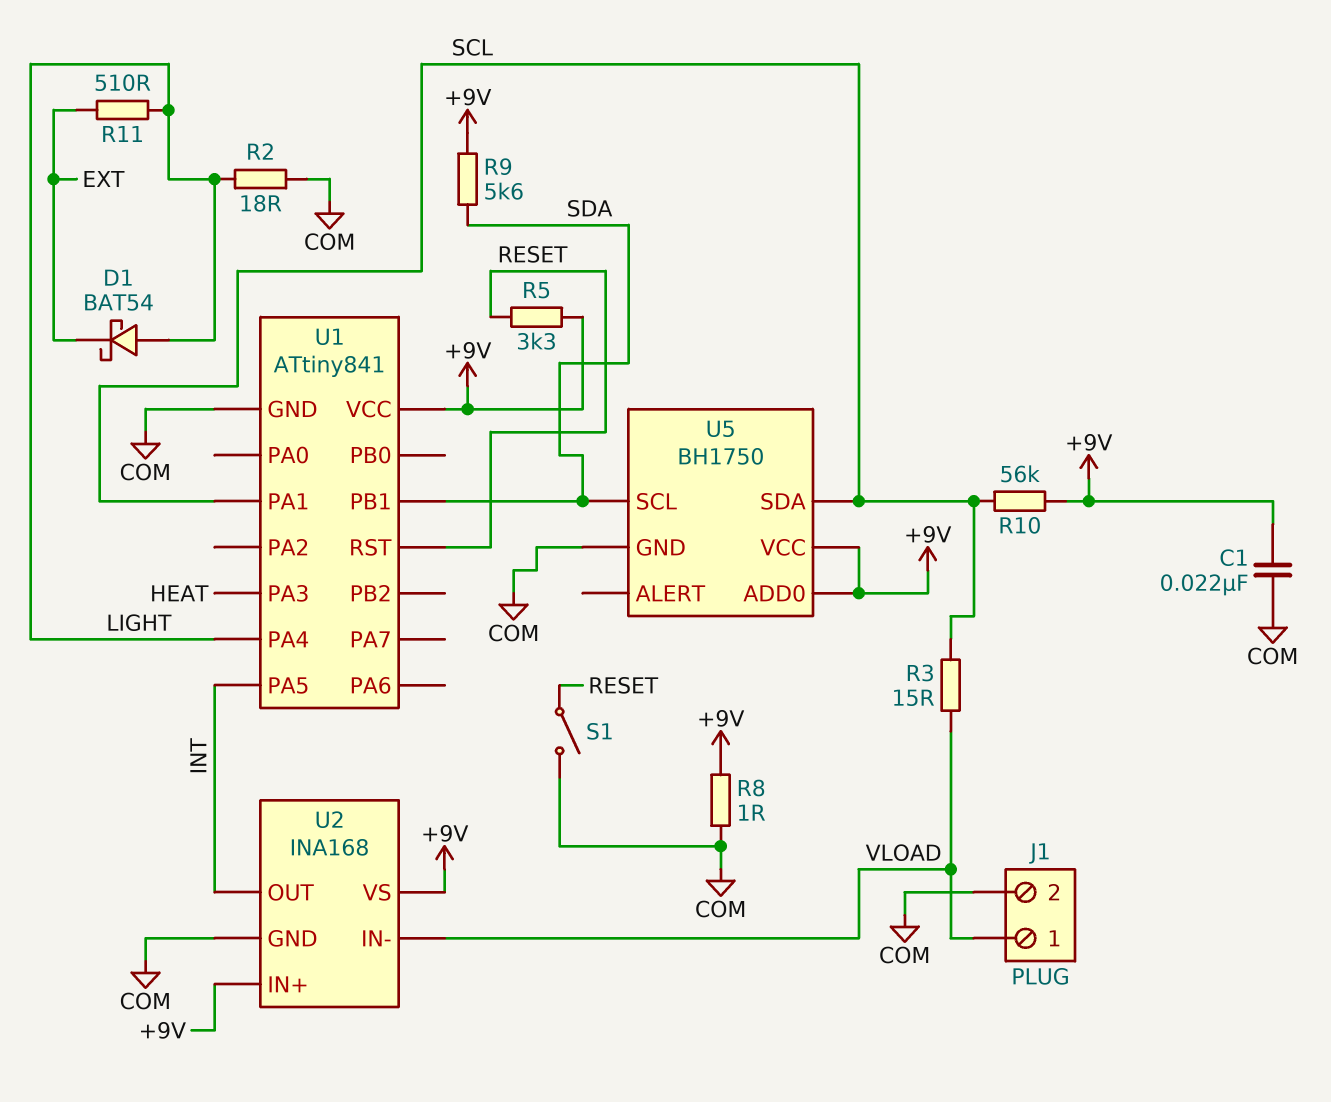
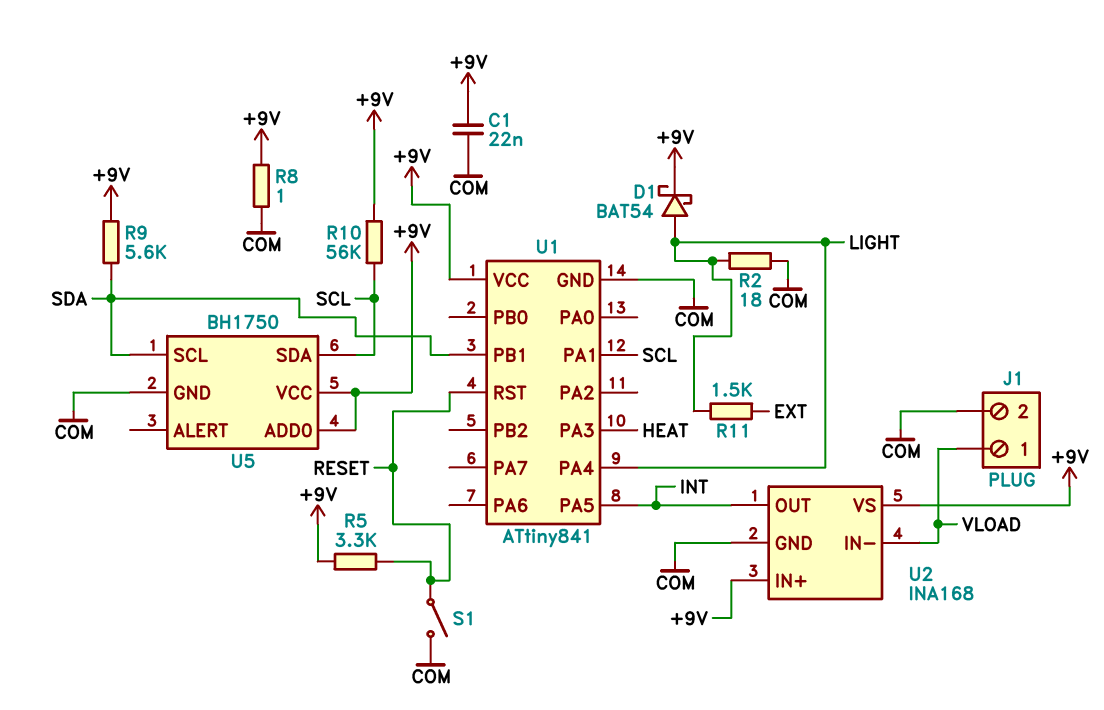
D1: schottky BAT54 (A LIGHT, K EXT) -> schottky BAT54 (A LIGHT, K +9V)
R3: 15 (SCL, VLOAD) -> none
R11: 510 (EXT, LIGHT) -> 1.5k (EXT, LIGHT)

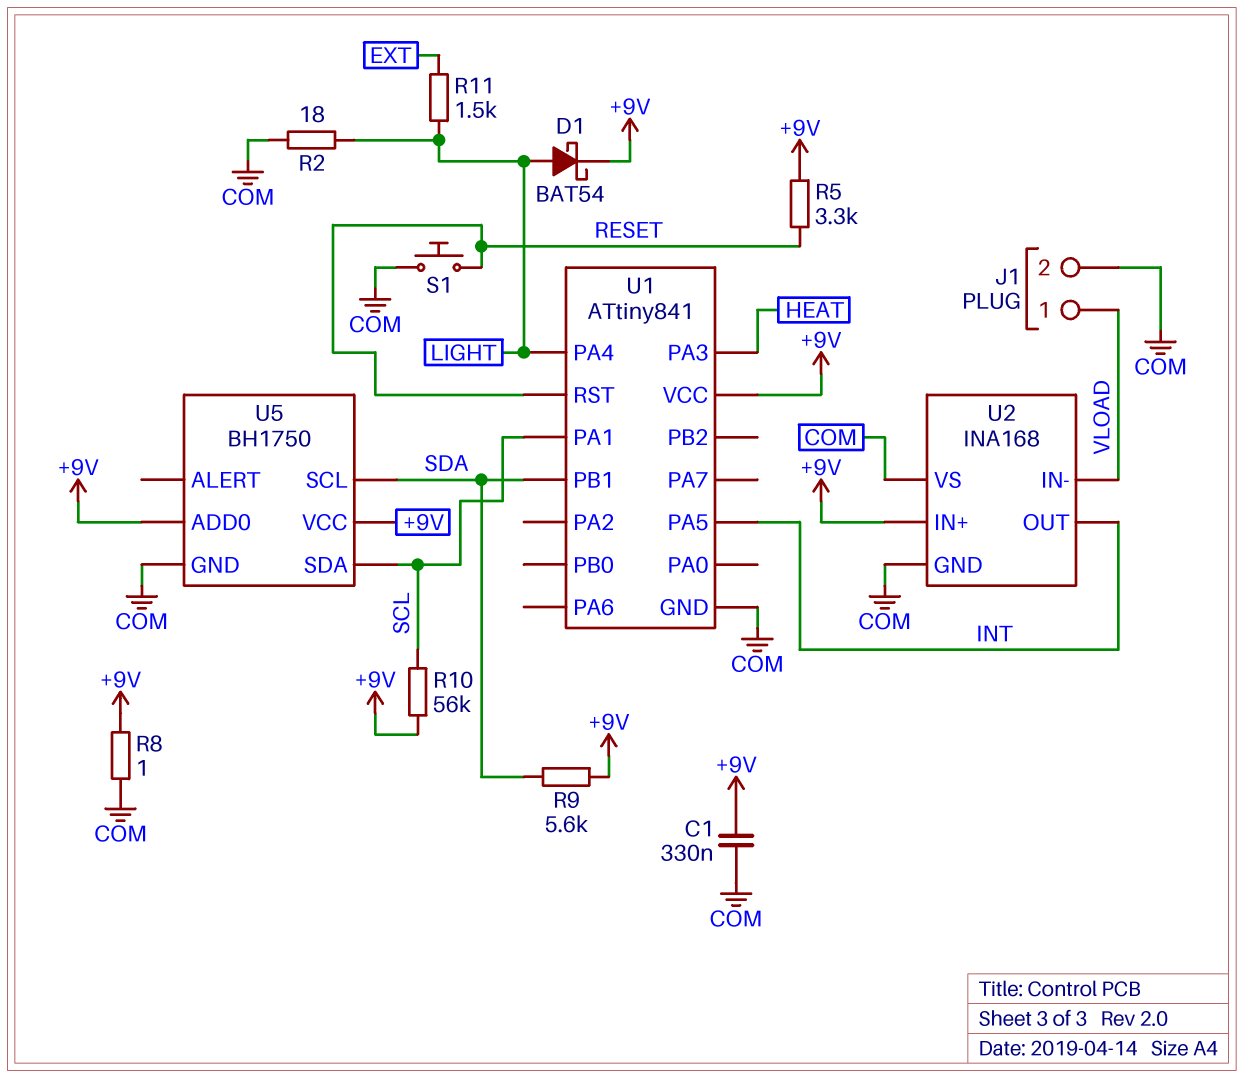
C1: 22nF (+9V, COM) -> 330nF (+9V, COM)
S1: switch (COM, RESET) -> button (COM, RESET)
U2 pin VS: +9V -> COM

